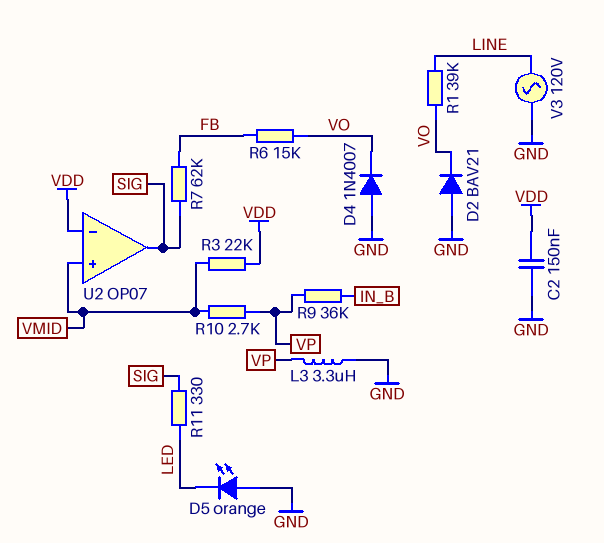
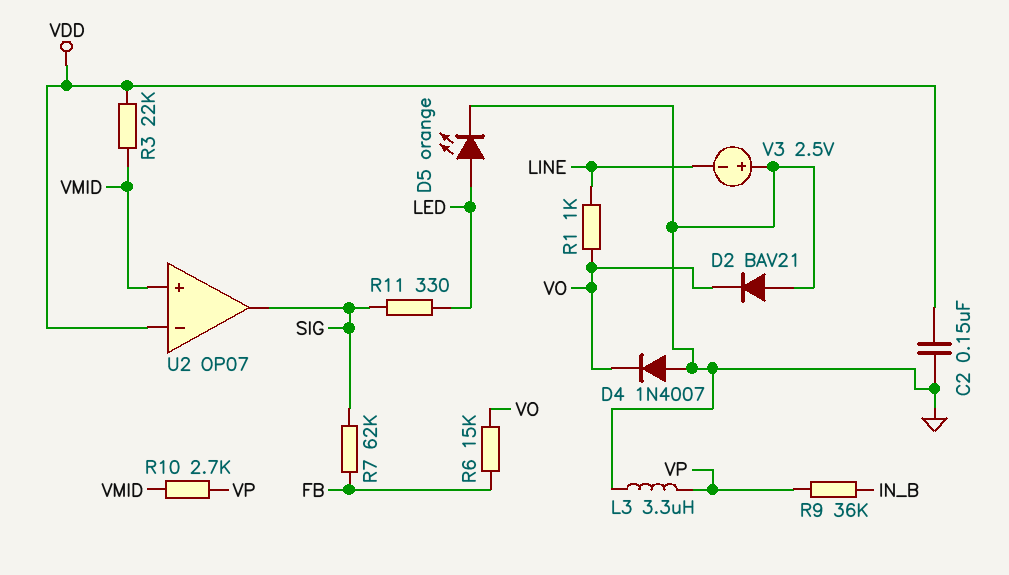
D5: LED orange (A GND, K LED) -> LED orange (A LED, K GND)
R1: 39k (LINE, VO) -> 1k (LINE, VO)
V3: AC 120V (GND, LINE) -> 2.5V (plus GND, minus LINE)

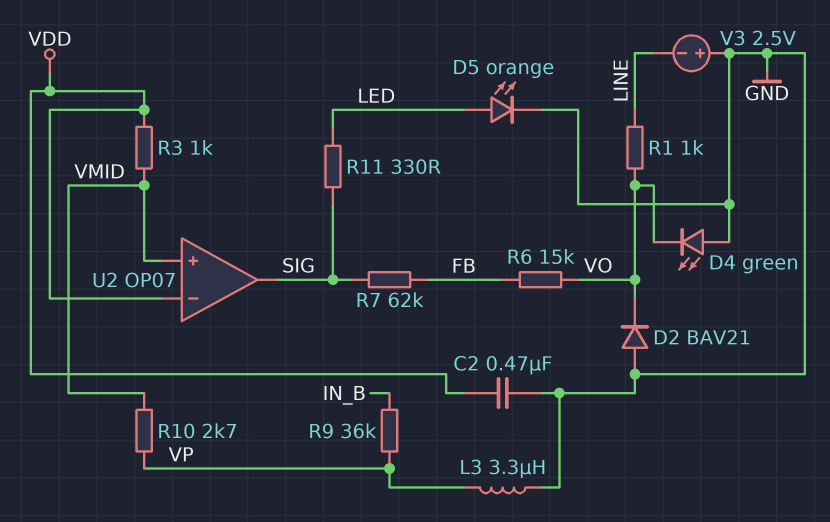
C2: 150nF (GND, VDD) -> 470nF (GND, VDD)
D4: diode 1N4007 (A GND, K VO) -> LED green (A GND, K VO)
R3: 22k (VDD, VMID) -> 1k (VDD, VMID)

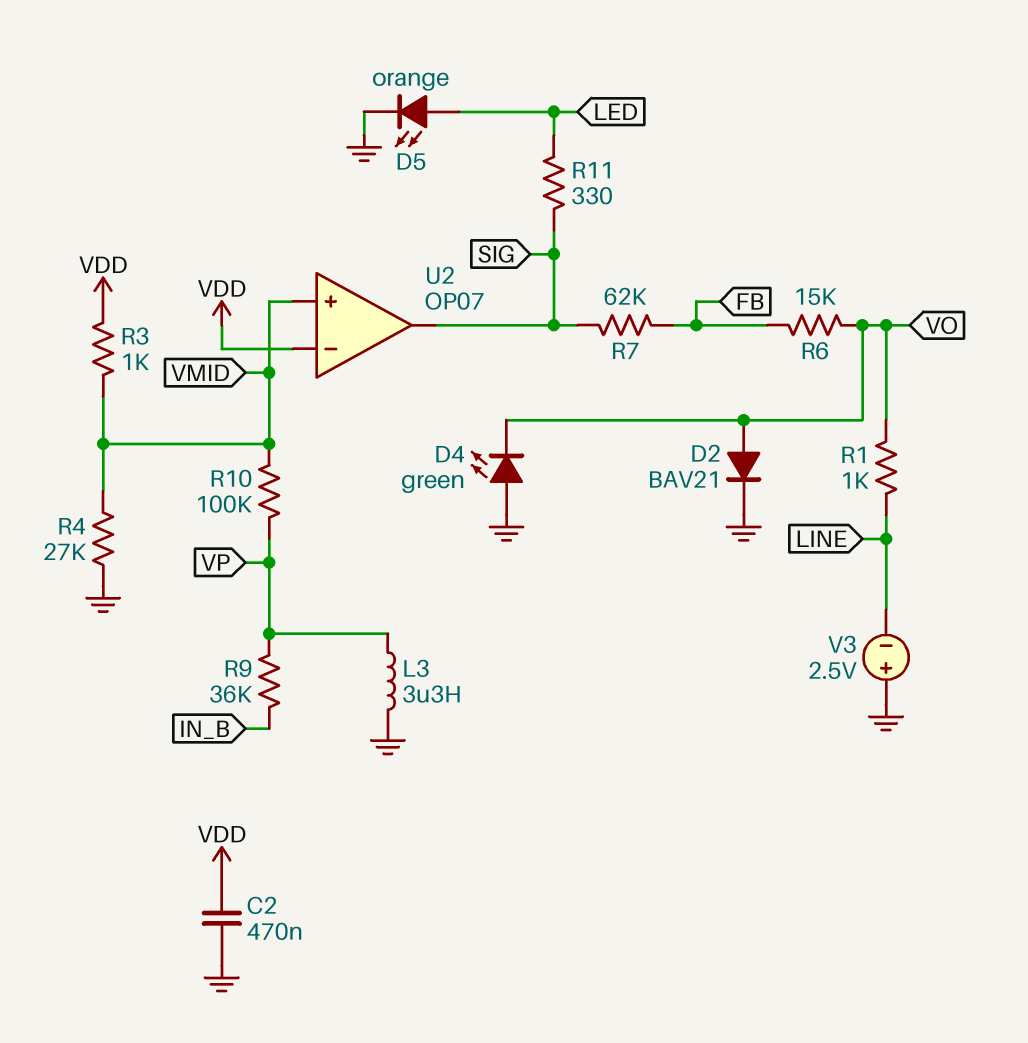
D2: diode BAV21 (A GND, K VO) -> diode BAV21 (A VO, K GND)
R4: none -> 27k (GND, VMID)
R10: 2.7k (VMID, VP) -> 100k (VMID, VP)

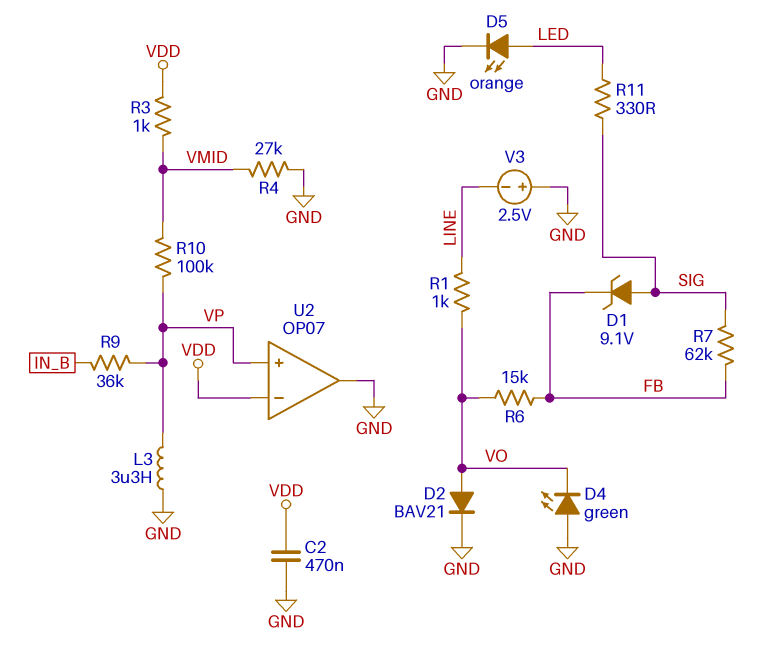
D1: none -> zener 9.1V (A SIG, K FB)
U2 pin in+: VMID -> VP
U2 pin out: SIG -> GND

